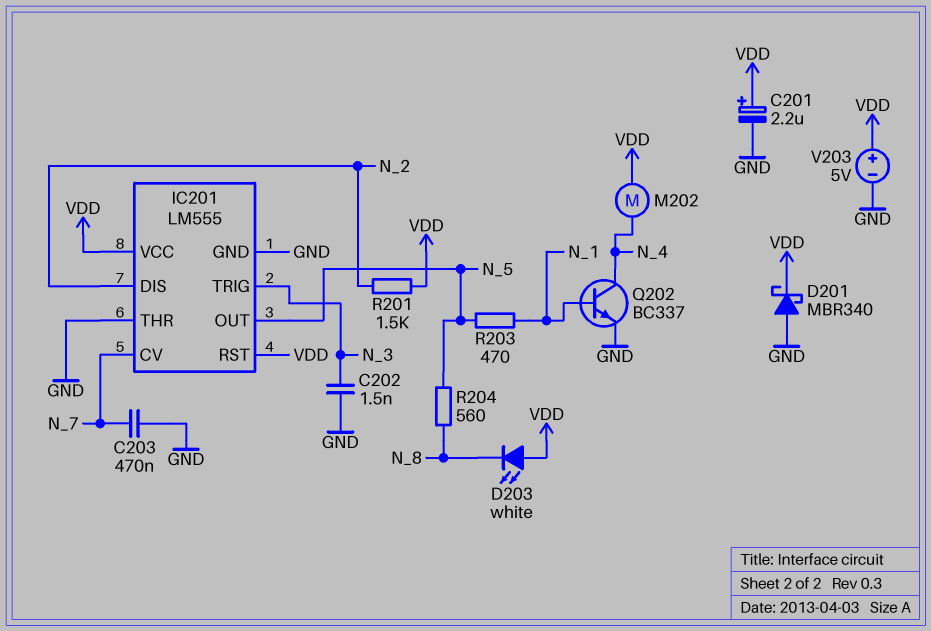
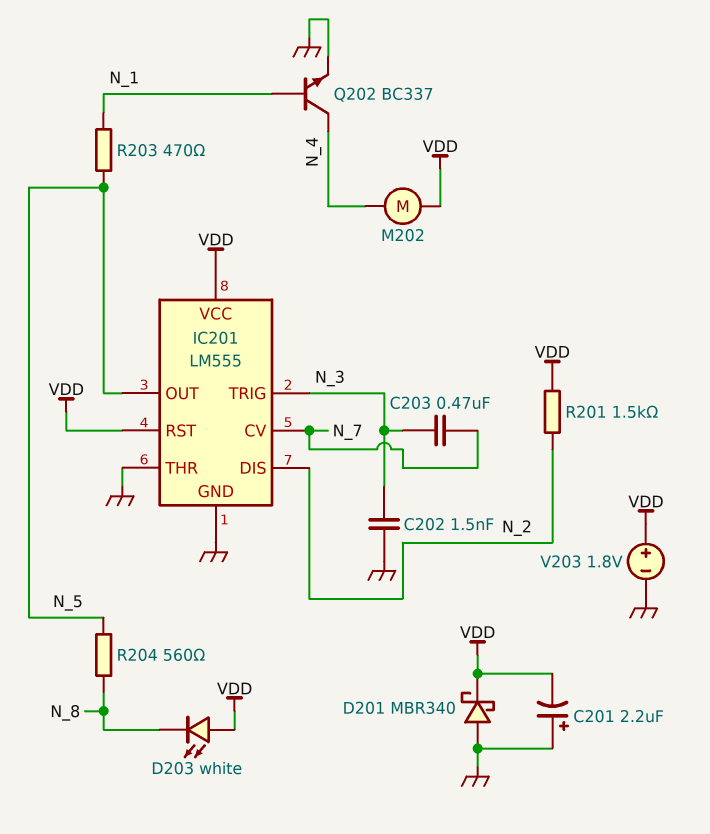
C201: 2.2uF (plus VDD, minus GND) -> 2.2uF (plus GND, minus VDD)
C203: 470nF (GND, N_7) -> 470nF (N_3, N_7)
V203: 5V (plus VDD, minus GND) -> 1.8V (plus VDD, minus GND)

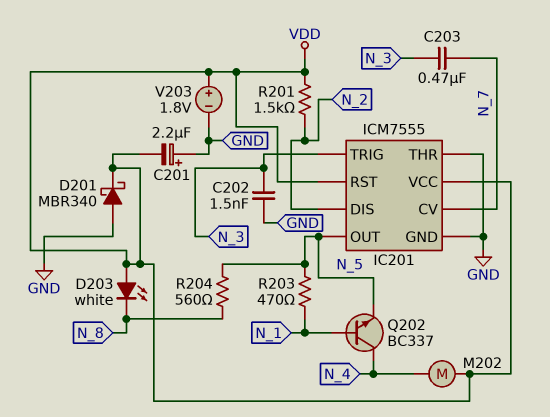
IC201: LM555 -> ICM7555
Q202: NPN BC337 (B N_1, C N_4, E GND) -> NPN BC337 (B N_1, C N_4, E N_5)

